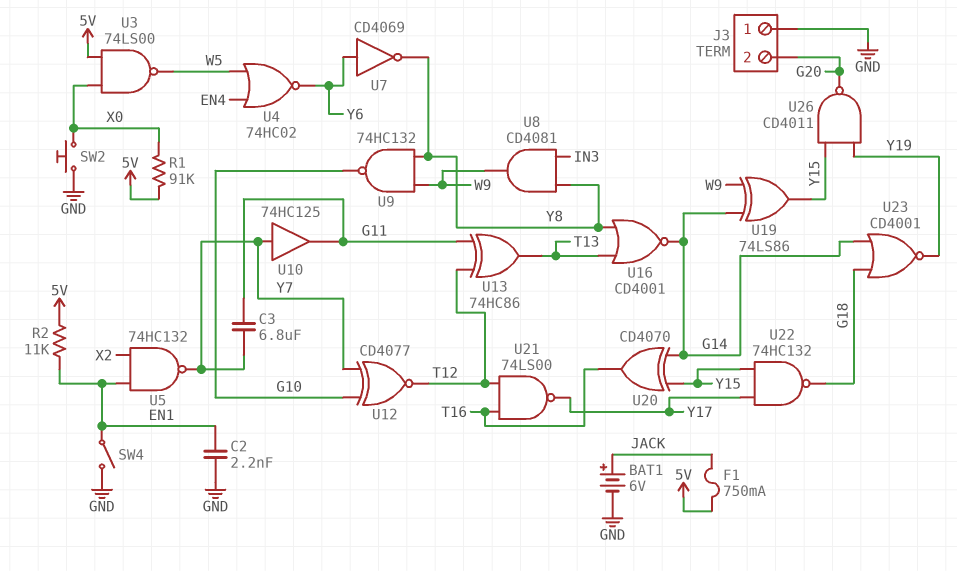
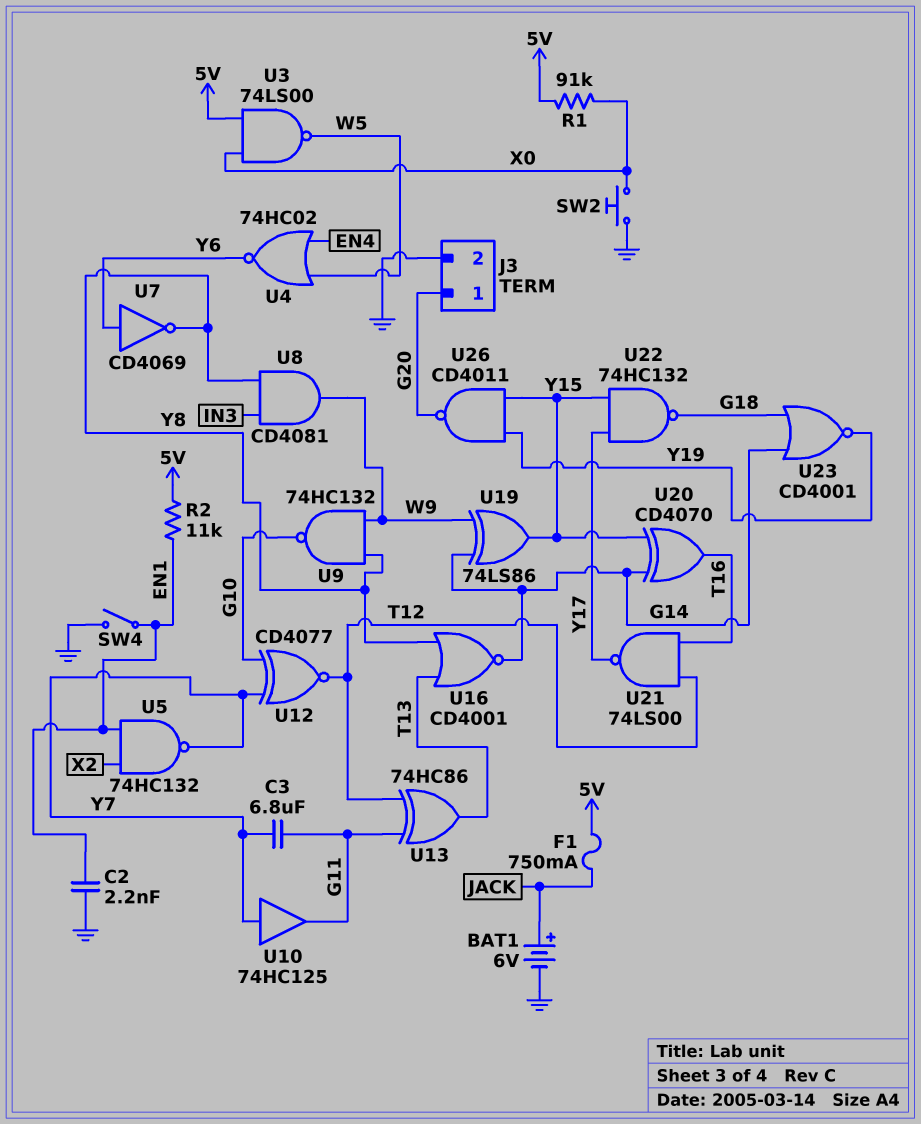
J3 pin 1: GND -> G20
J3 pin 2: G20 -> GND

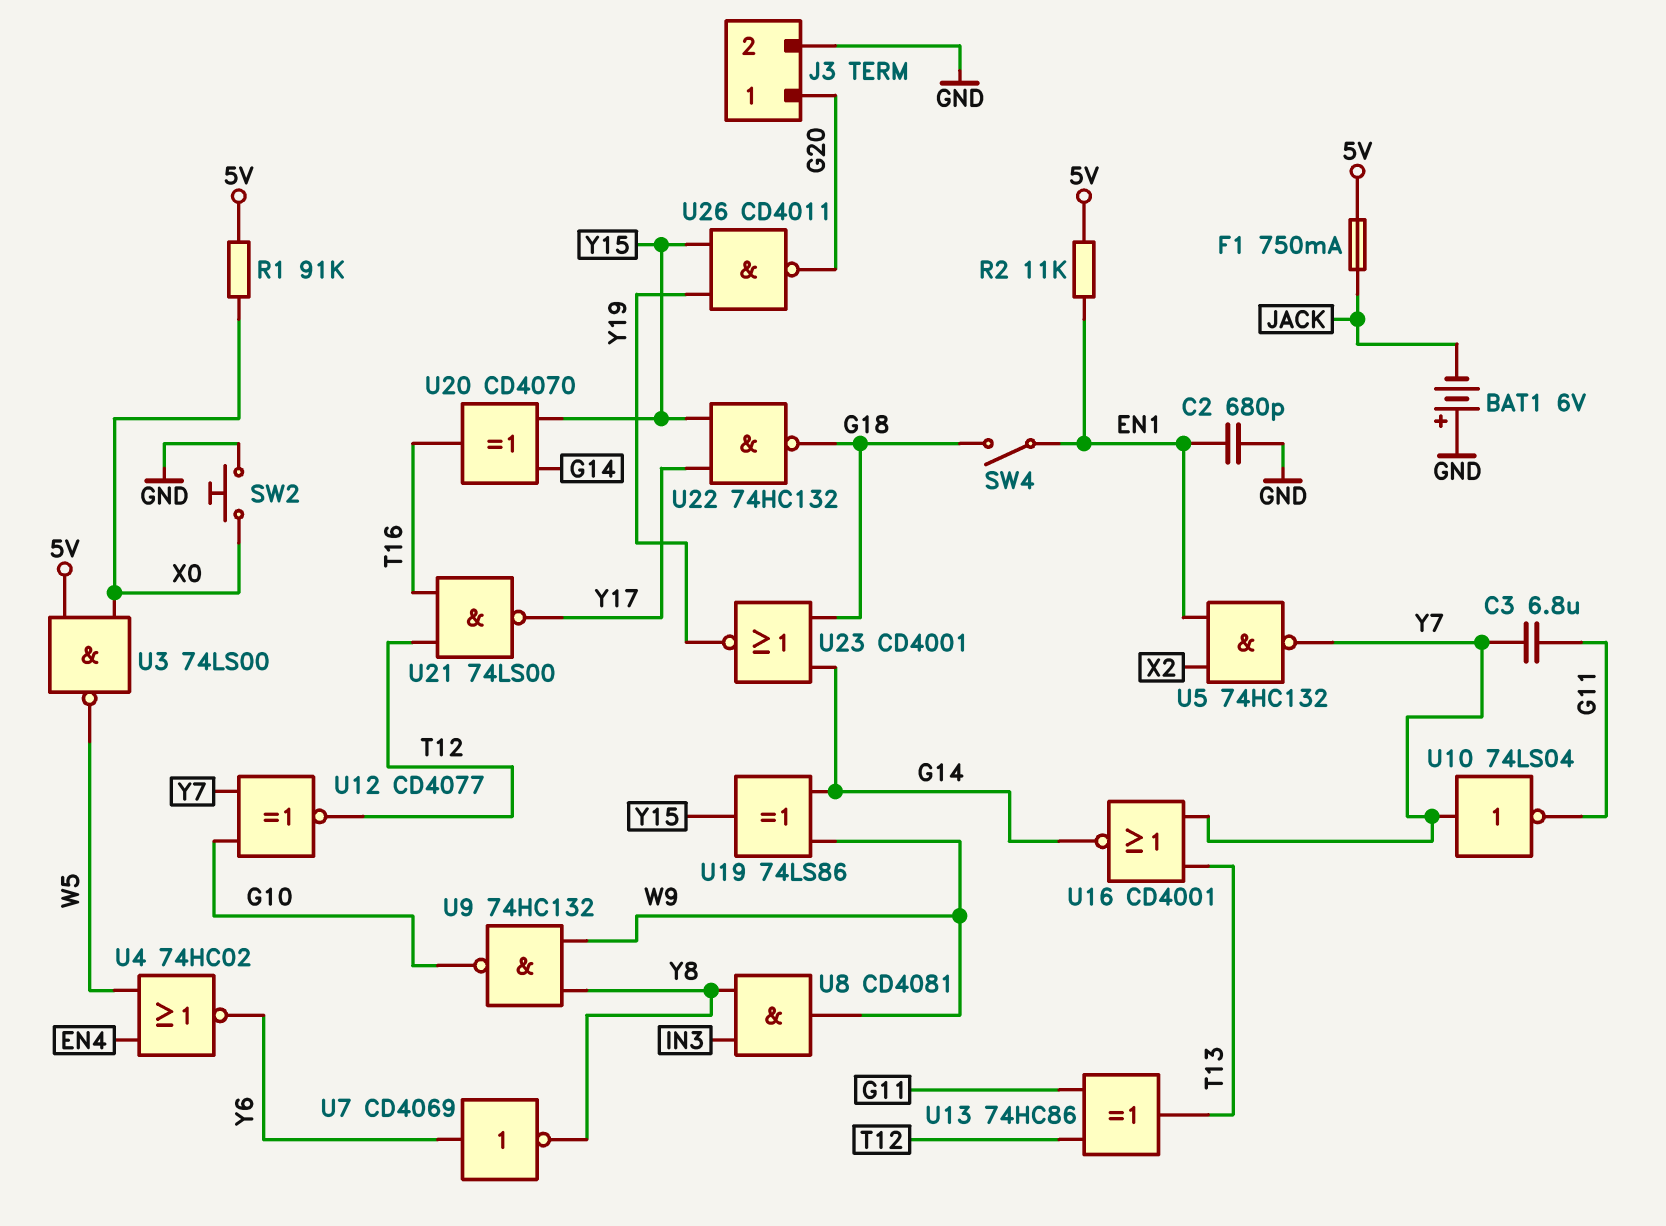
BAT1: 6V (plus JACK, minus GND) -> 6V (plus GND, minus JACK)
C2: 2.2nF (EN1, GND) -> 680pF (EN1, GND)
SW4: switch (EN1, GND) -> switch (EN1, G18)
U10: buffer 74HC125 (in Y7, out G11) -> NOT 74LS04 (in Y7, out G11)
U16: NOR CD4001 (in T13, in Y8, out G14) -> NOR CD4001 (in T13, in Y7, out G14)

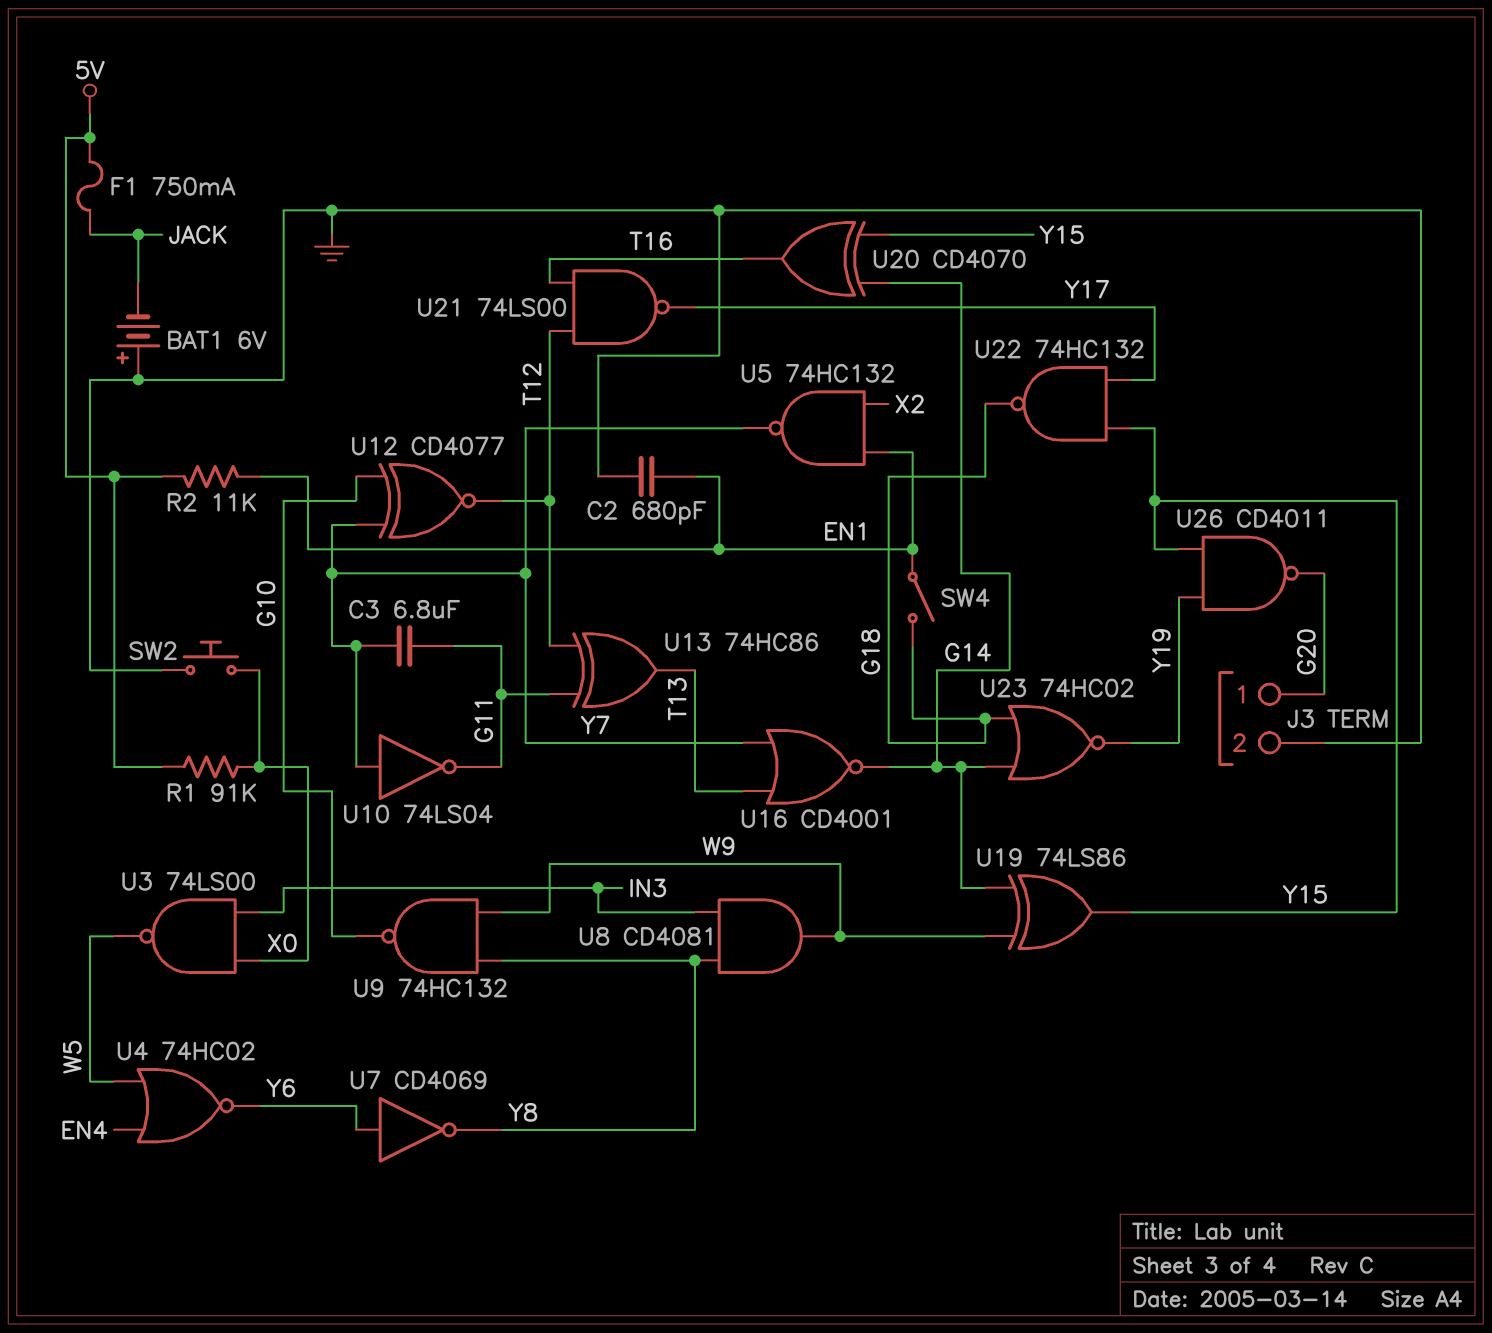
U3: NAND 74LS00 (in 5V, in X0, out W5) -> NAND 74LS00 (in IN3, in X0, out W5)
U23: NOR CD4001 (in G14, in G18, out Y19) -> NOR 74HC02 (in G14, in G18, out Y19)

